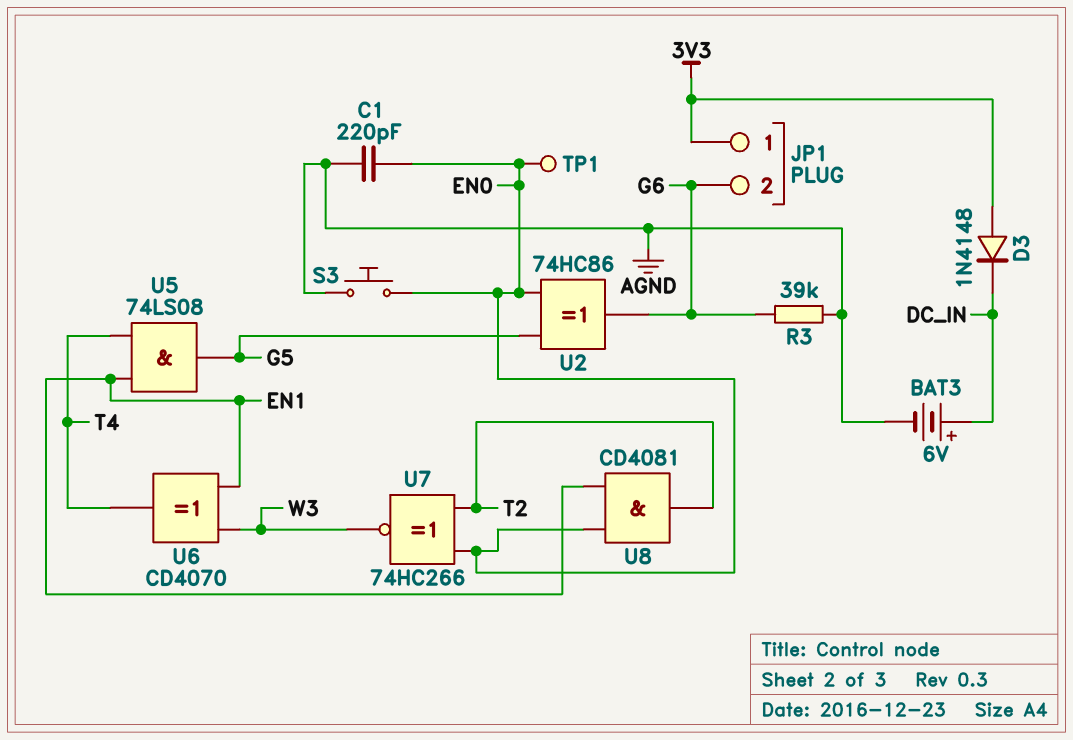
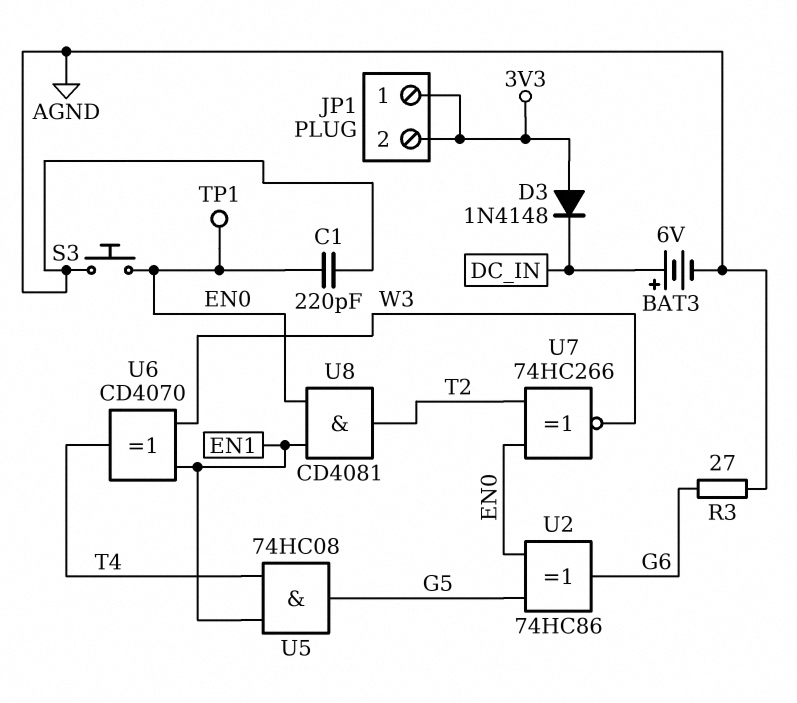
JP1 pin 2: G6 -> 3V3
R3: 39k (AGND, G6) -> 27 (AGND, G6)
U5: AND 74LS08 (in EN1, in T4, out G5) -> AND 74HC08 (in EN1, in T4, out G5)

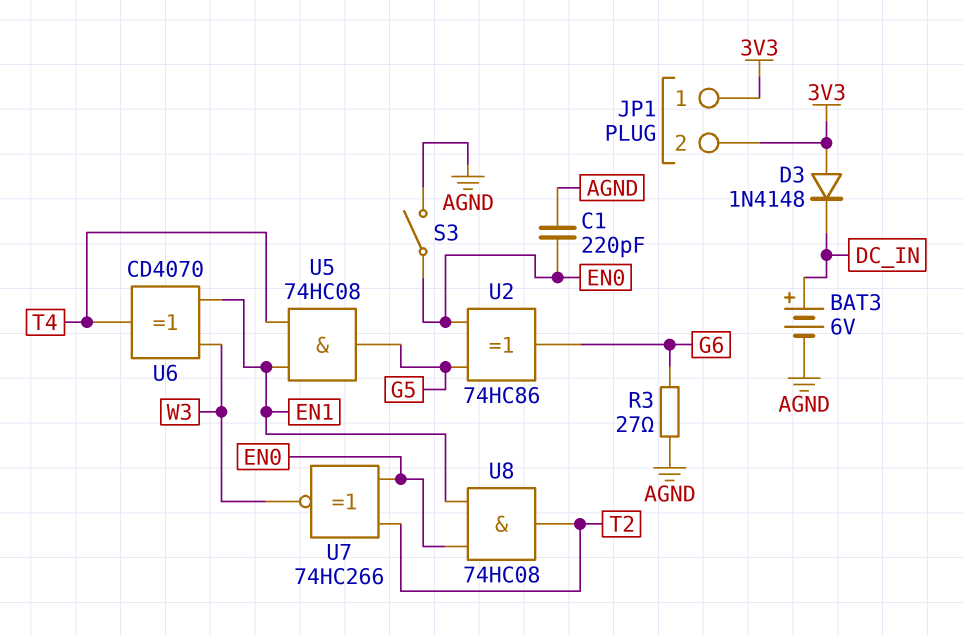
S3: button (AGND, EN0) -> switch (AGND, EN0)
TP1: test point (EN0) -> none
U8: AND CD4081 (in EN0, in EN1, out T2) -> AND 74HC08 (in EN0, in EN1, out T2)

